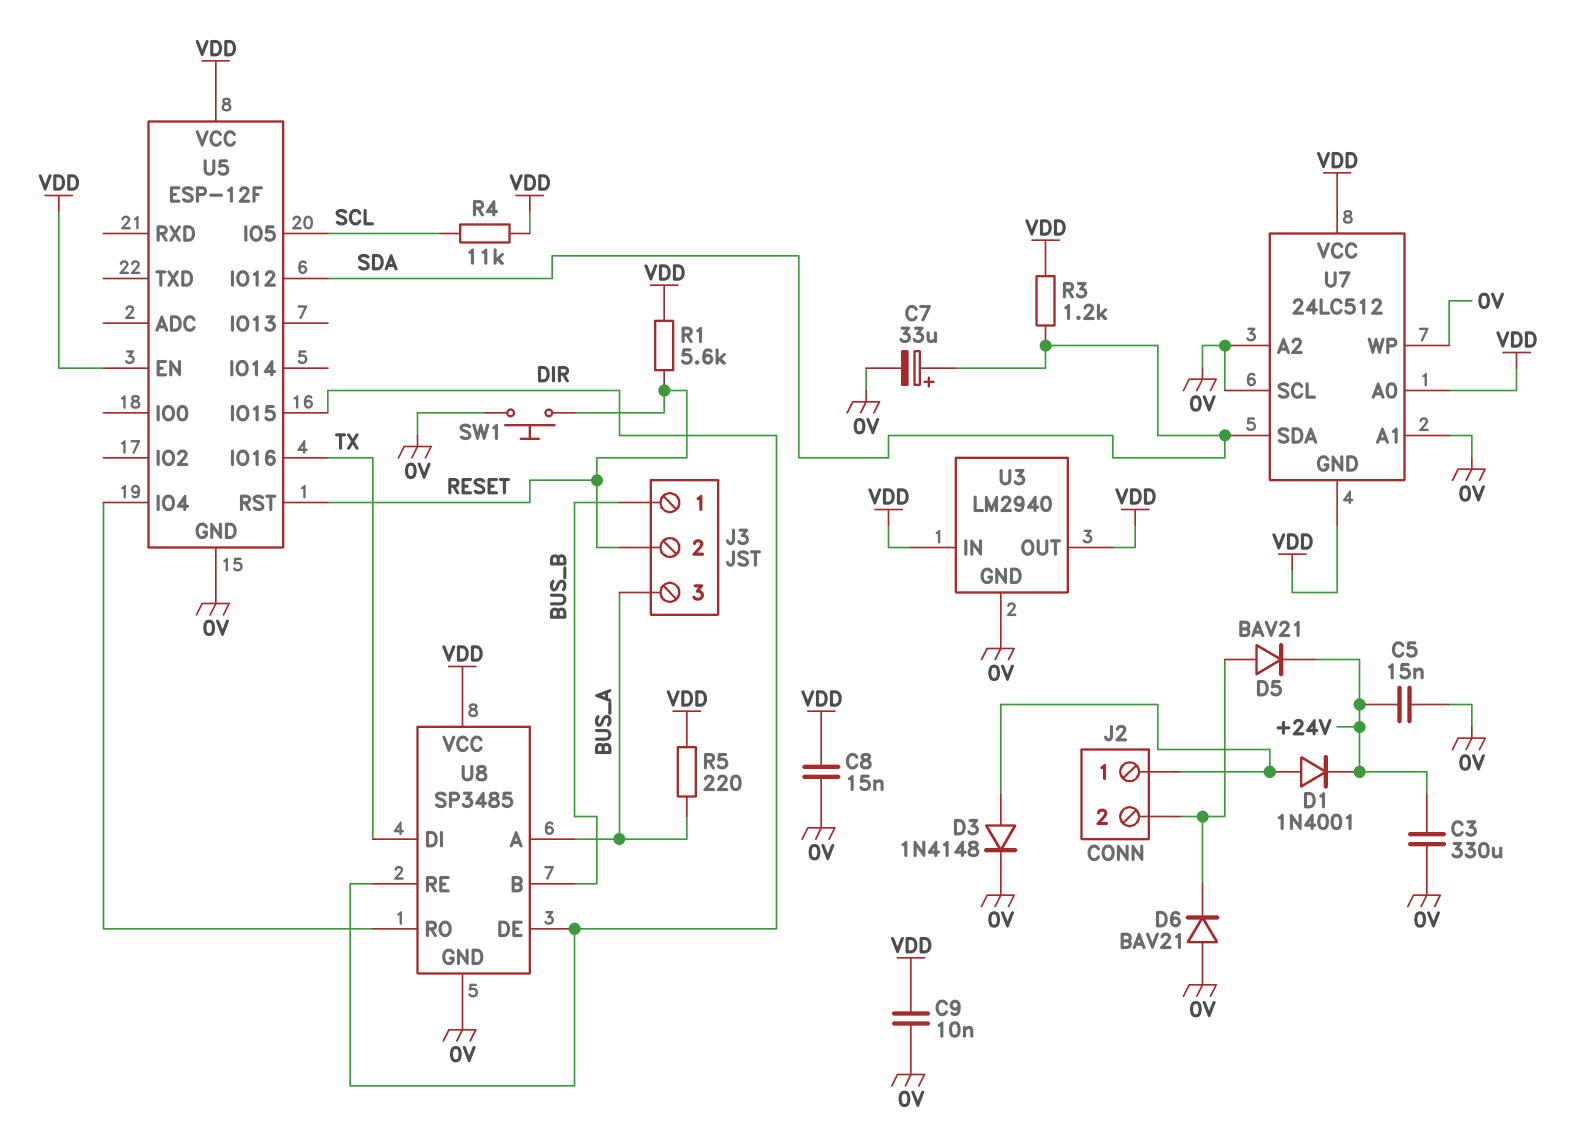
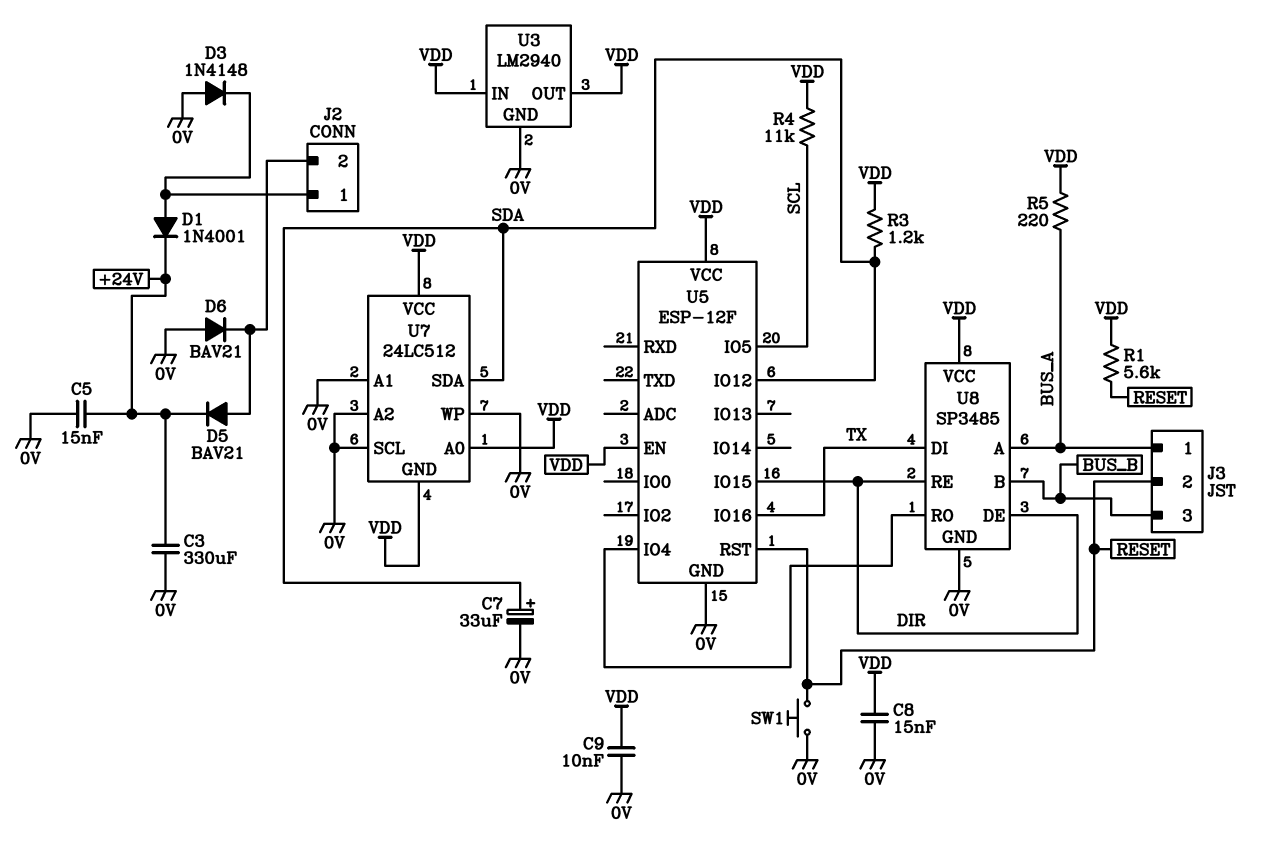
D3: diode 1N4148 (A J2/1, K 0V) -> diode 1N4148 (A 0V, K J2/1)
J3 pin 1: BUS_B -> BUS_A
J3 pin 3: BUS_A -> BUS_B

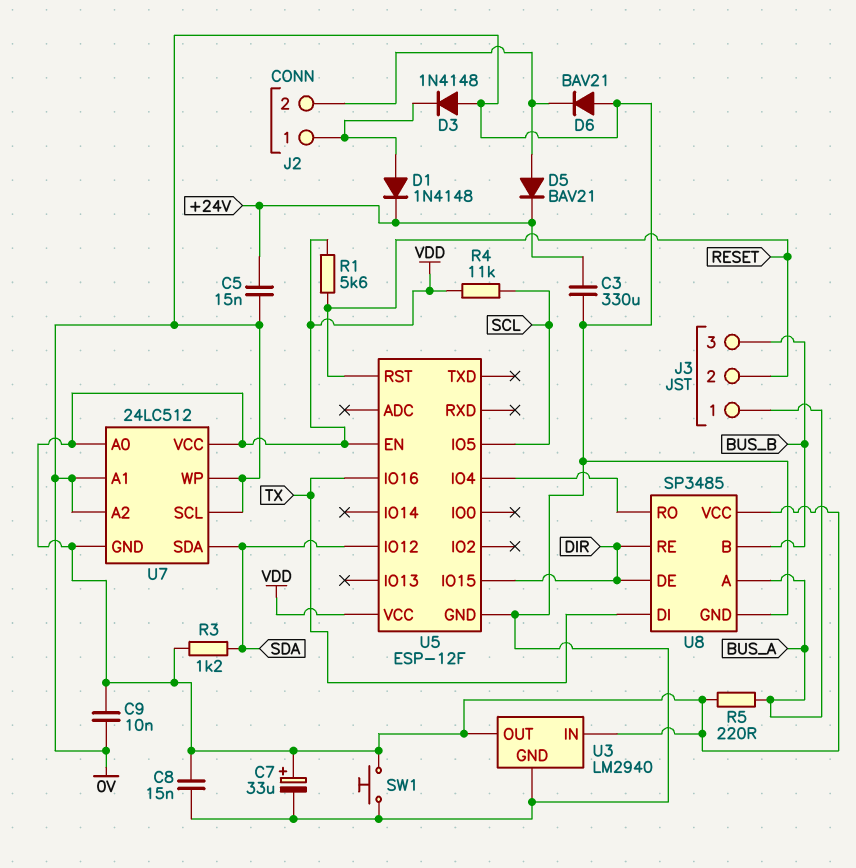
C7: 33uF (plus SDA, minus 0V) -> 33uF (plus VDD, minus 0V)
D1: diode 1N4001 (A J2/1, K +24V) -> diode 1N4148 (A J2/1, K +24V)
SW1: button (0V, RESET) -> button (0V, VDD)

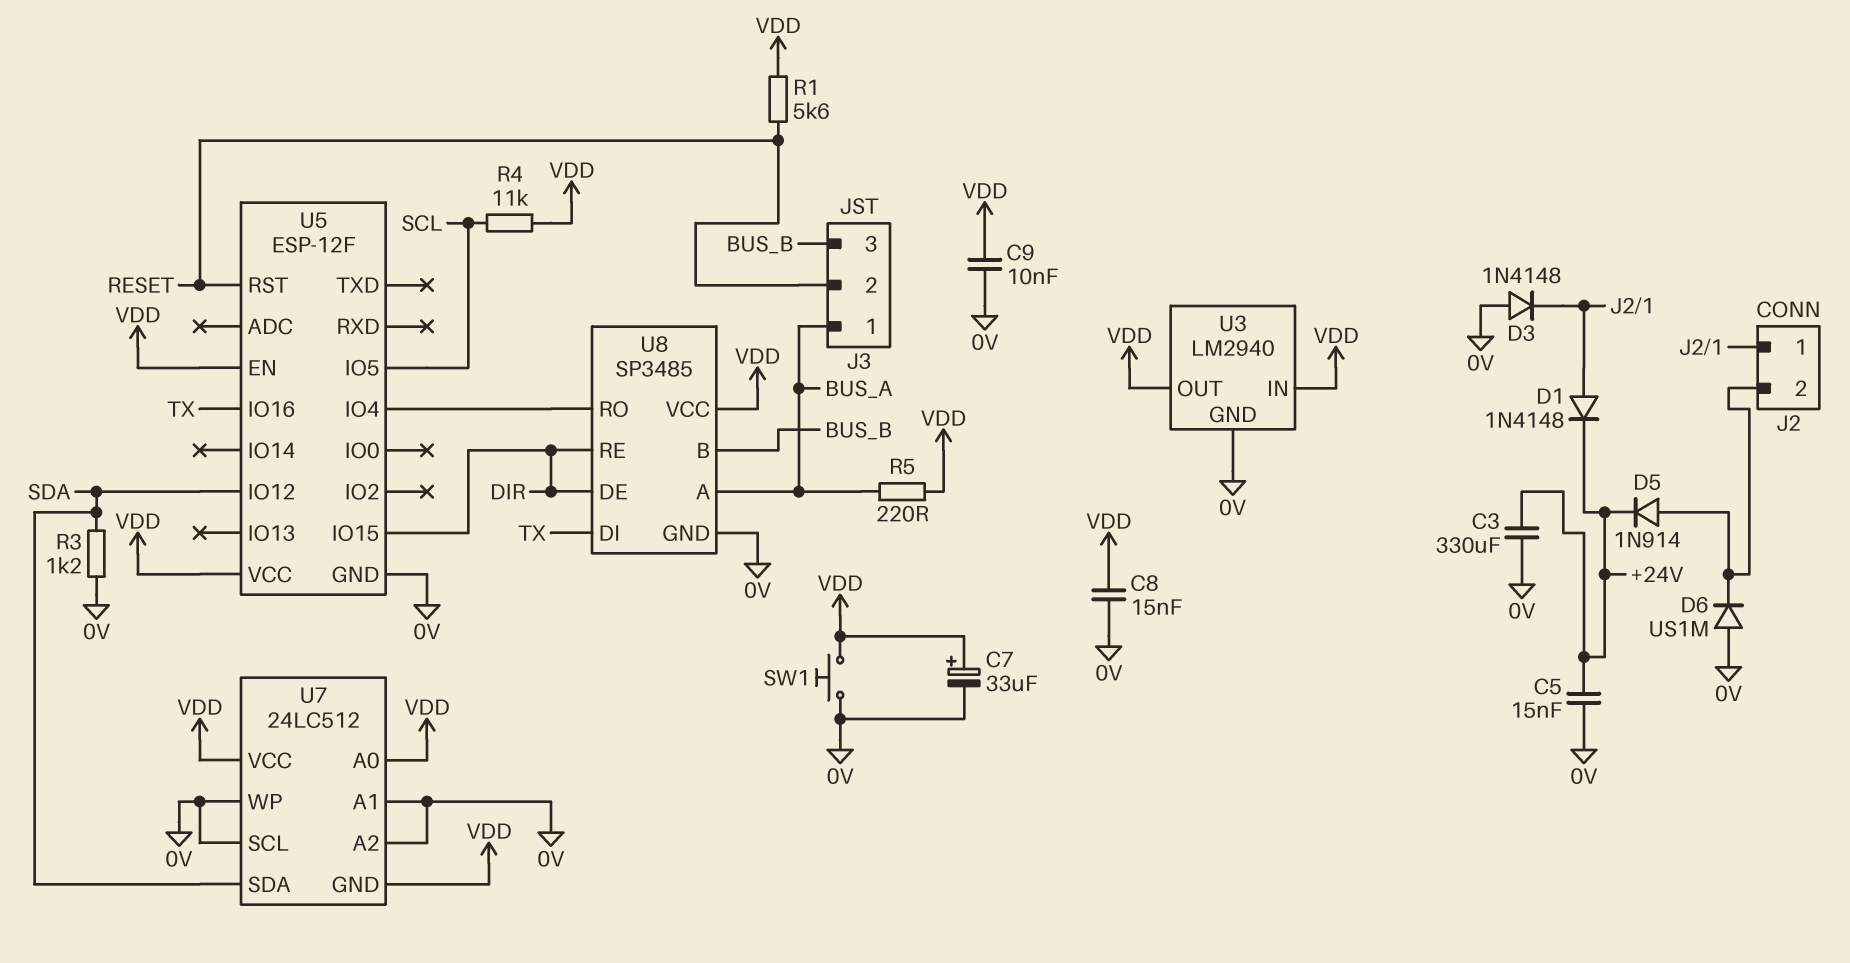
D5: diode BAV21 (A J2/2, K +24V) -> diode 1N914 (A J2/2, K +24V)
D6: diode BAV21 (A 0V, K J2/2) -> diode US1M (A 0V, K J2/2)
R3: 1.2k (SDA, VDD) -> 1.2k (0V, SDA)

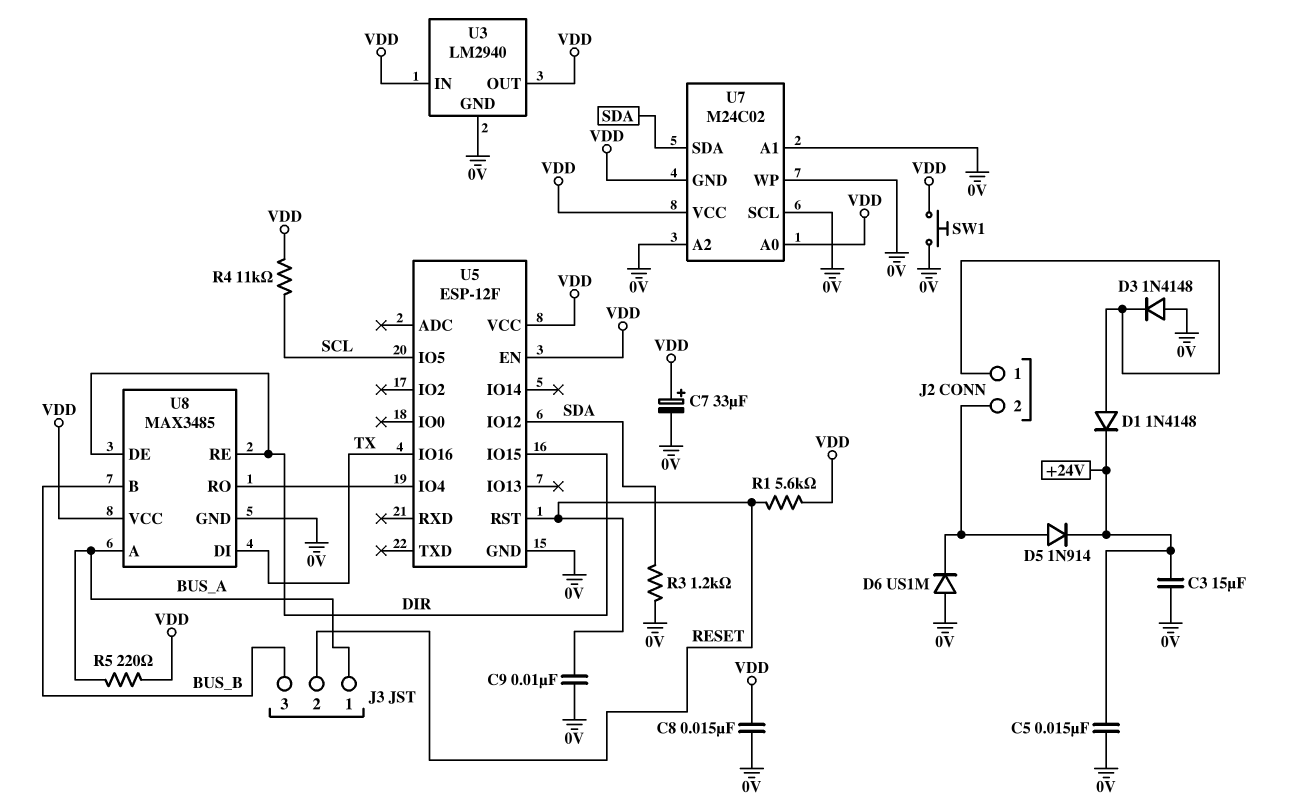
C3: 330uF (+24V, 0V) -> 15uF (+24V, 0V)
C9: 10nF (0V, VDD) -> 10nF (0V, RESET)
U7: 24LC512 -> M24C02
U8: SP3485 -> MAX3485

